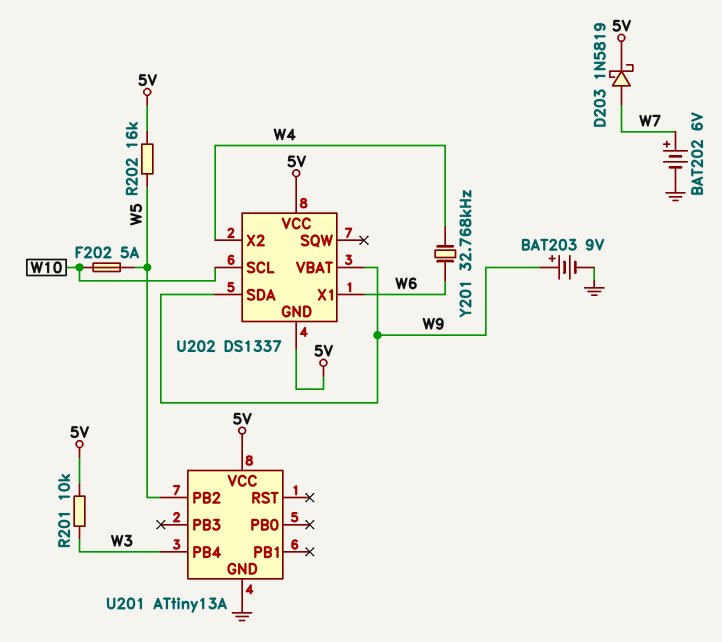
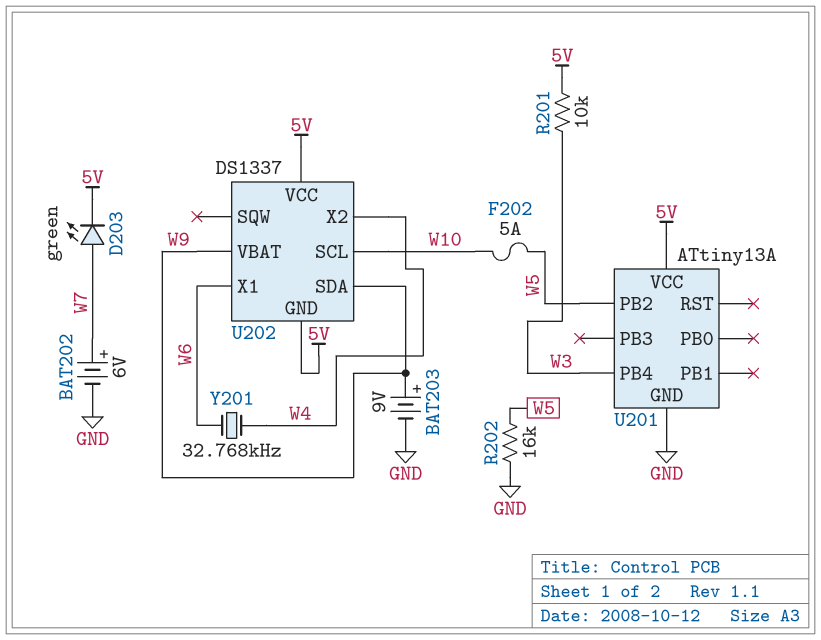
D203: schottky 1N5819 (A W7, K 5V) -> LED green (A W7, K 5V)
R202: 16k (5V, W5) -> 16k (GND, W5)

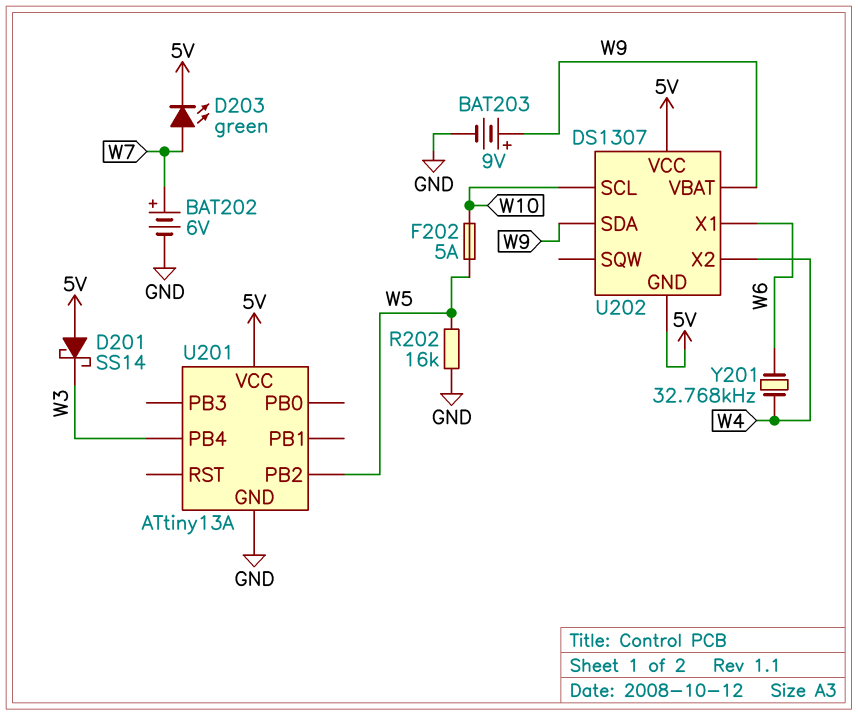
D201: none -> schottky SS14 (A 5V, K W3)
R201: 10k (5V, W3) -> none
U202: DS1337 -> DS1307

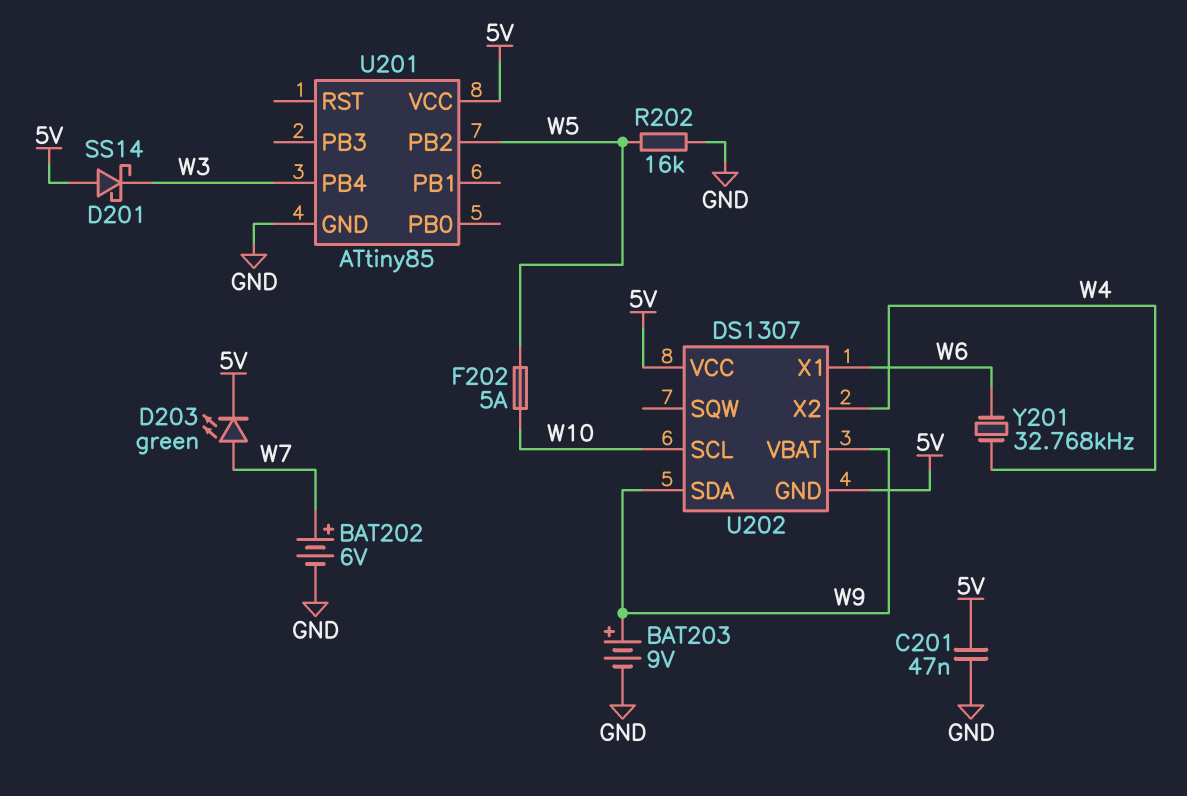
C201: none -> 47nF (5V, GND)
U201: ATtiny13A -> ATtiny85

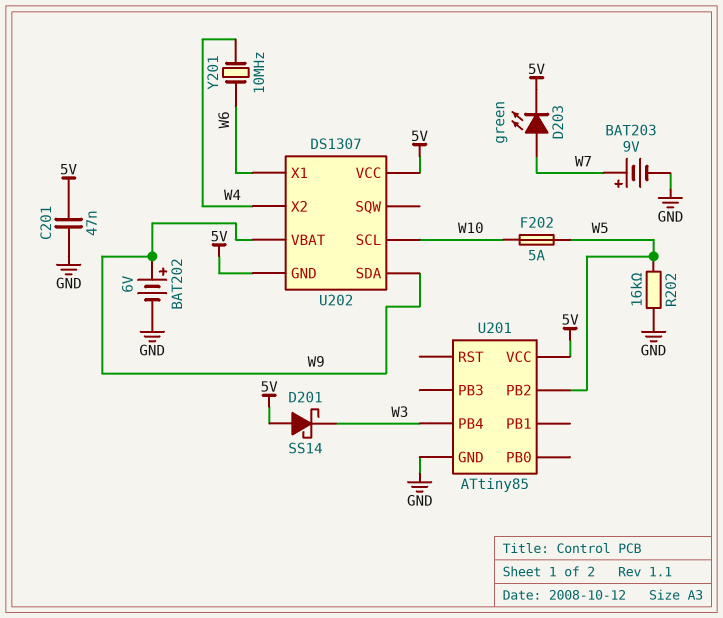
BAT202: 6V (plus W7, minus GND) -> 6V (plus W9, minus GND)
BAT203: 9V (plus W9, minus GND) -> 9V (plus W7, minus GND)
Y201: 32.768kHz (W4, W6) -> 10MHz (W4, W6)

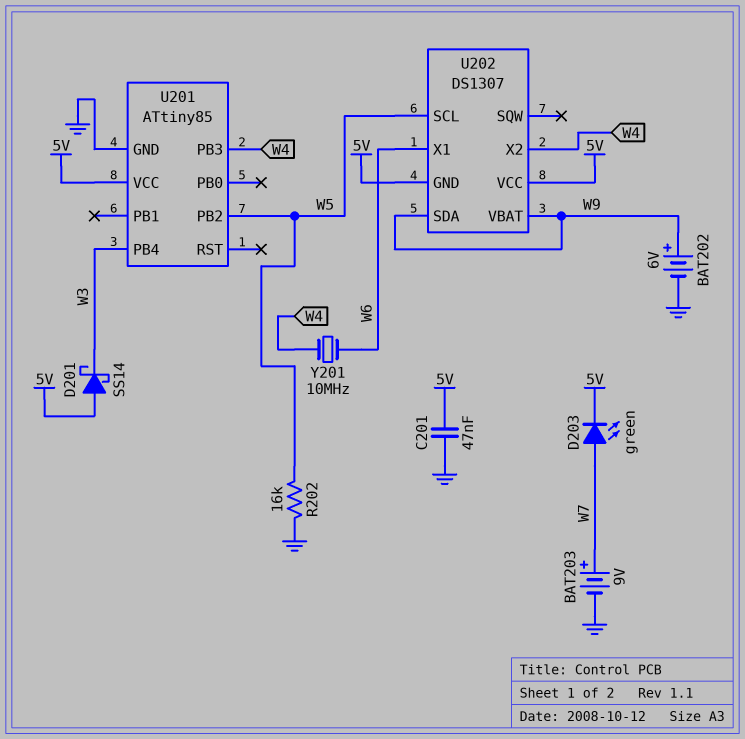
F202: 5A (W5, W10) -> none
U201 pin PB3: none -> W4
U202 pin SCL: W10 -> W5

